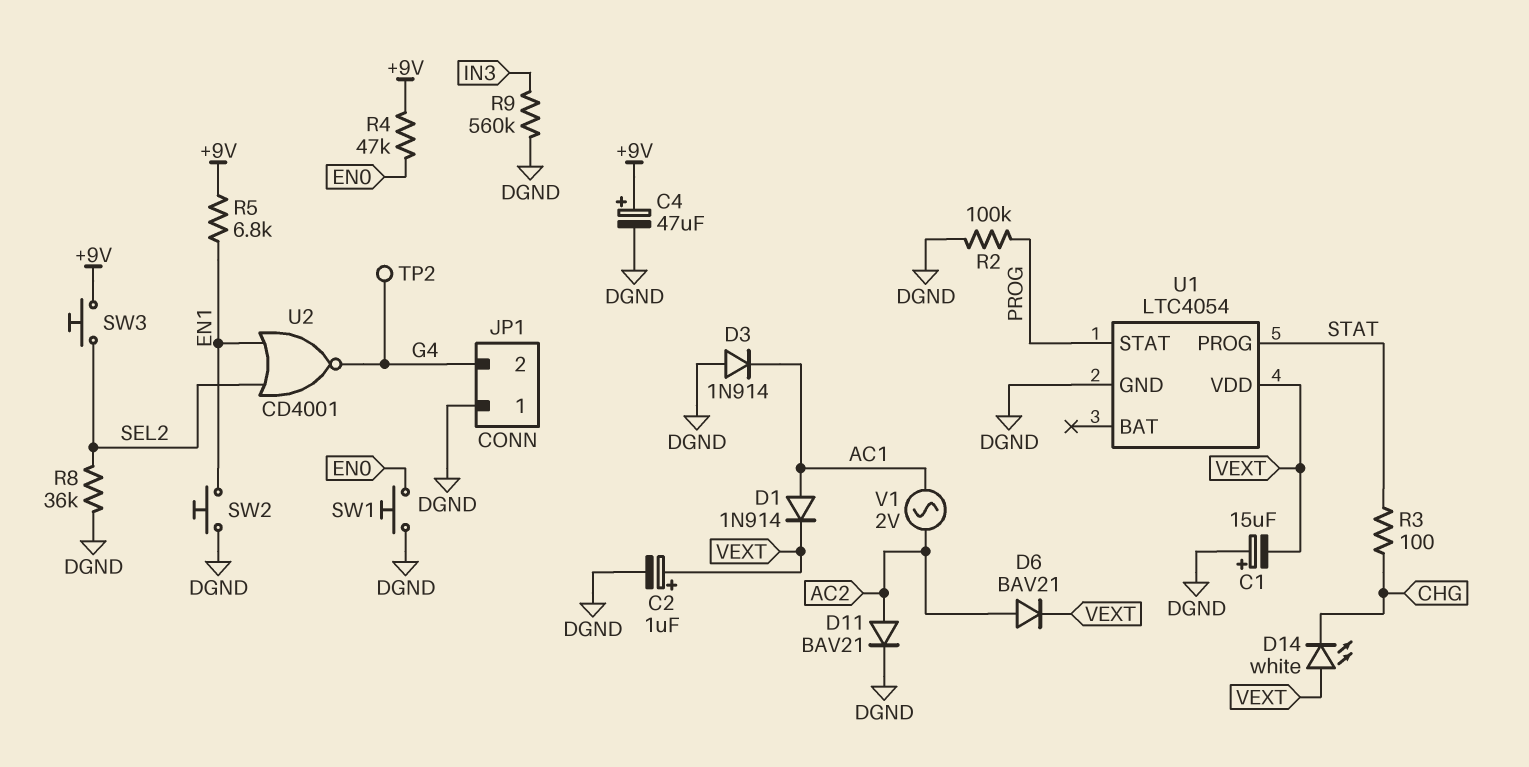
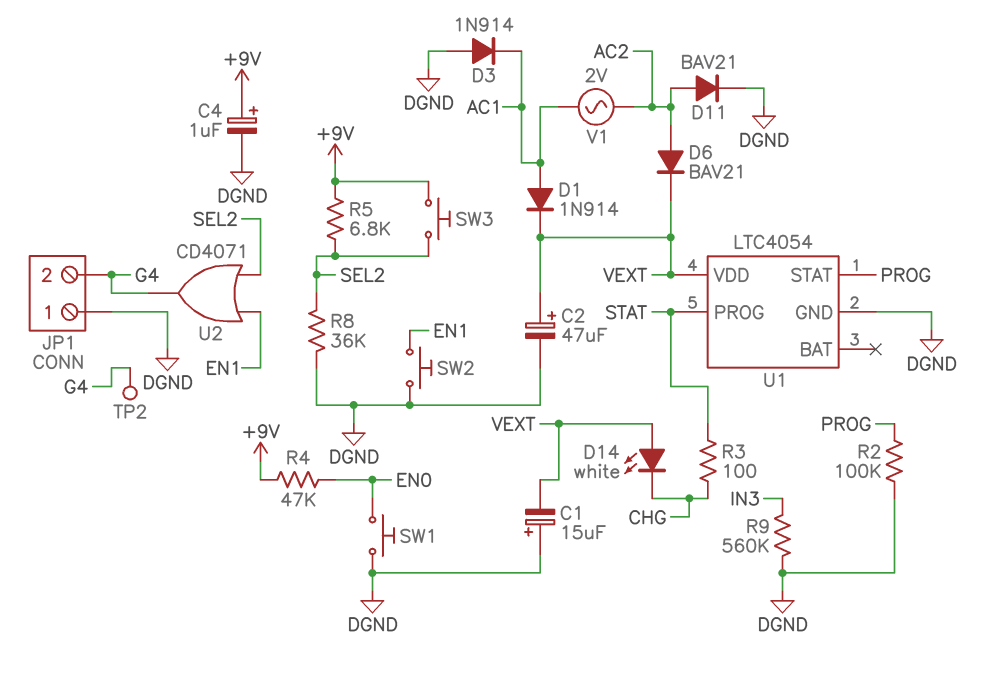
C2: 1uF (plus VEXT, minus DGND) -> 47uF (plus VEXT, minus DGND)
C4: 47uF (plus +9V, minus DGND) -> 1uF (plus +9V, minus DGND)
R5: 6.8k (+9V, EN1) -> 6.8k (+9V, SEL2)
U2: NOR CD4001 (in EN1, in SEL2, out G4) -> OR CD4071 (in EN1, in SEL2, out G4)

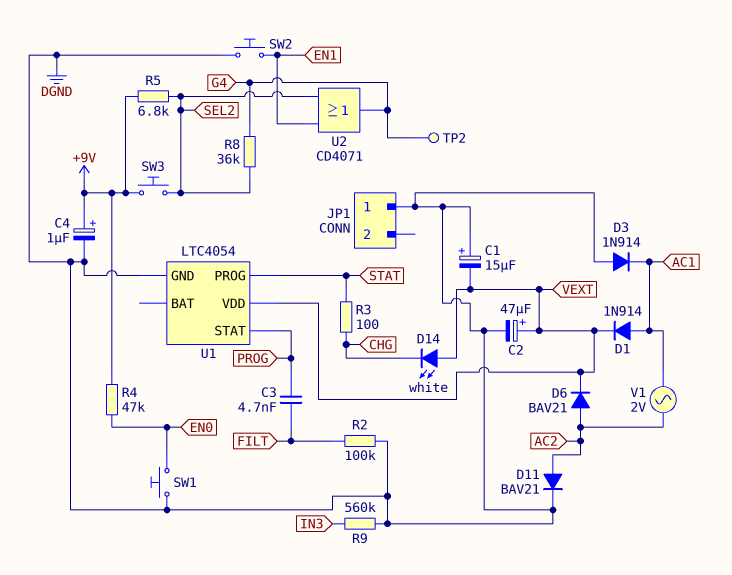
C3: none -> 4.7nF (FILT, PROG)
JP1 pin 2: G4 -> none
R2: 100k (DGND, PROG) -> 100k (DGND, FILT)
R8: 36k (DGND, SEL2) -> 36k (G4, SEL2)

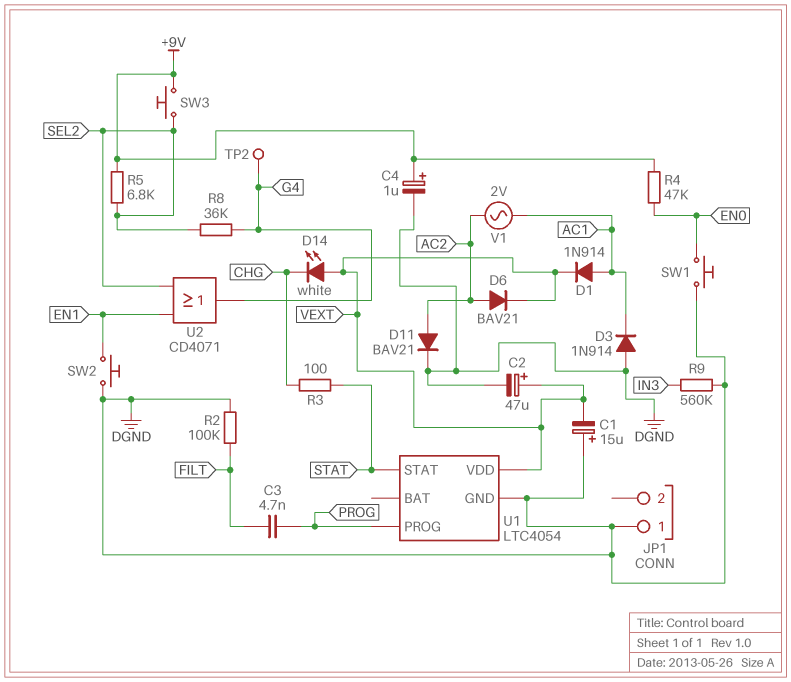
U1 pin PROG: STAT -> PROG
U1 pin STAT: PROG -> STAT

